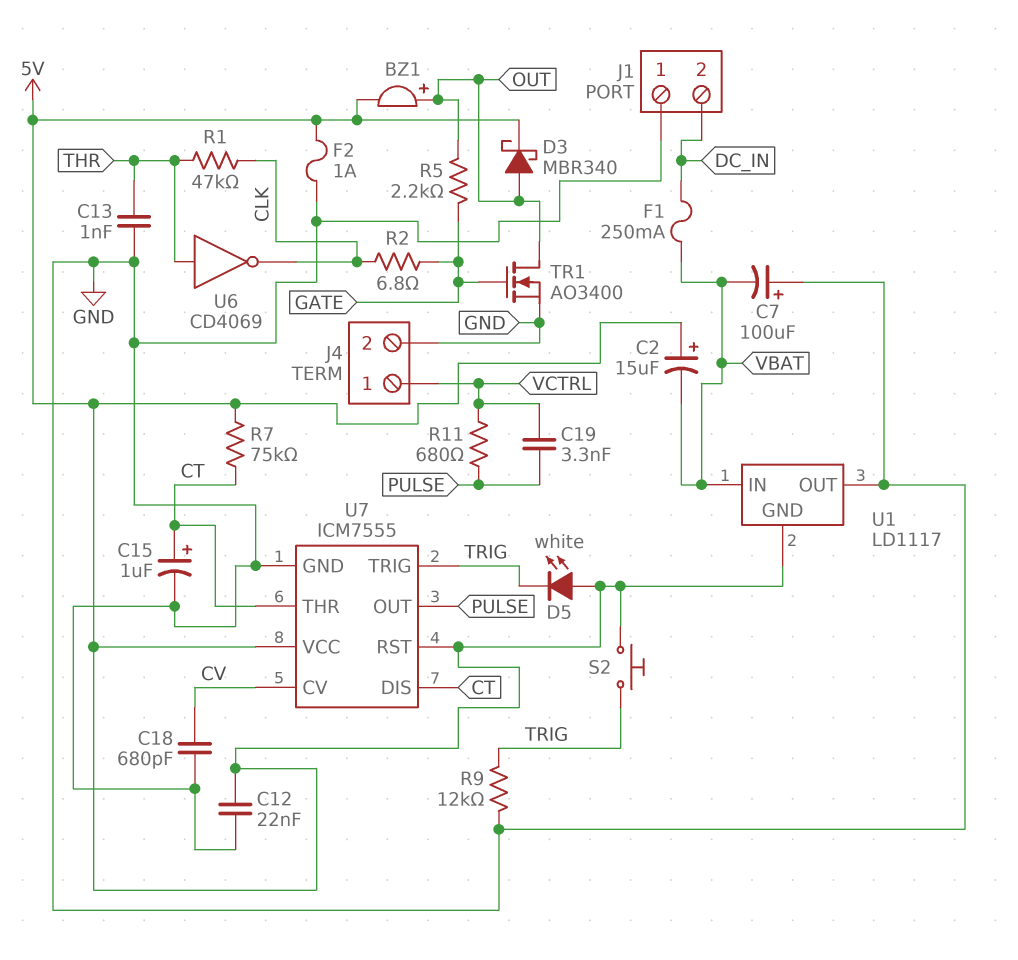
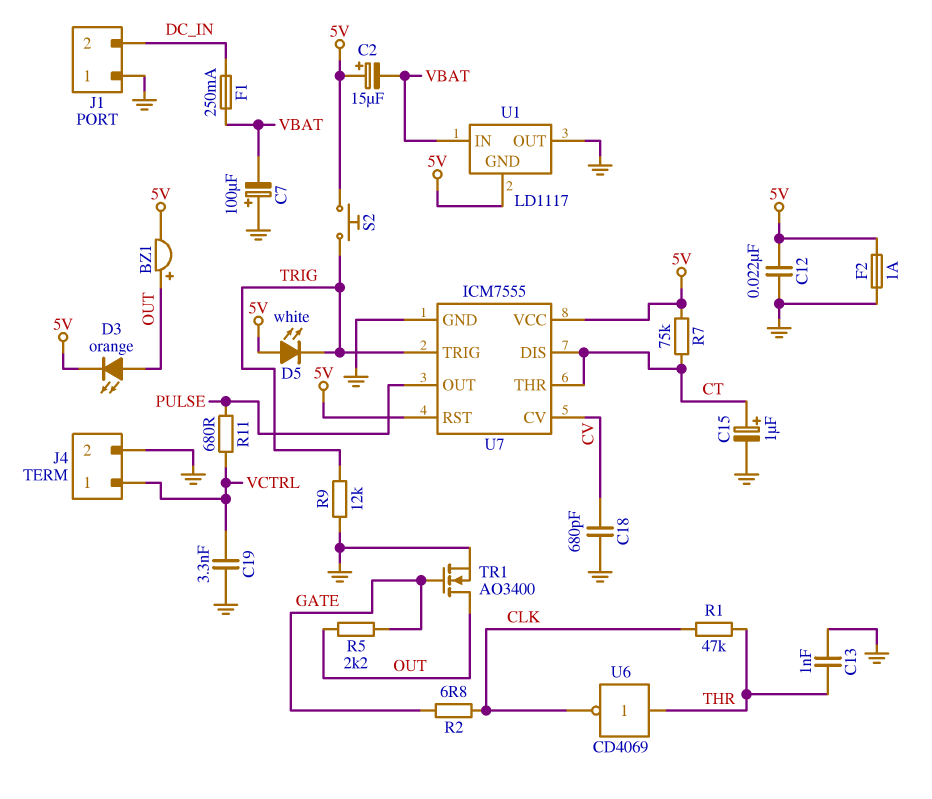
C19: 3.3nF (PULSE, VCTRL) -> 3.3nF (GND, VCTRL)
D3: schottky MBR340 (A OUT, K 5V) -> LED orange (A OUT, K 5V)

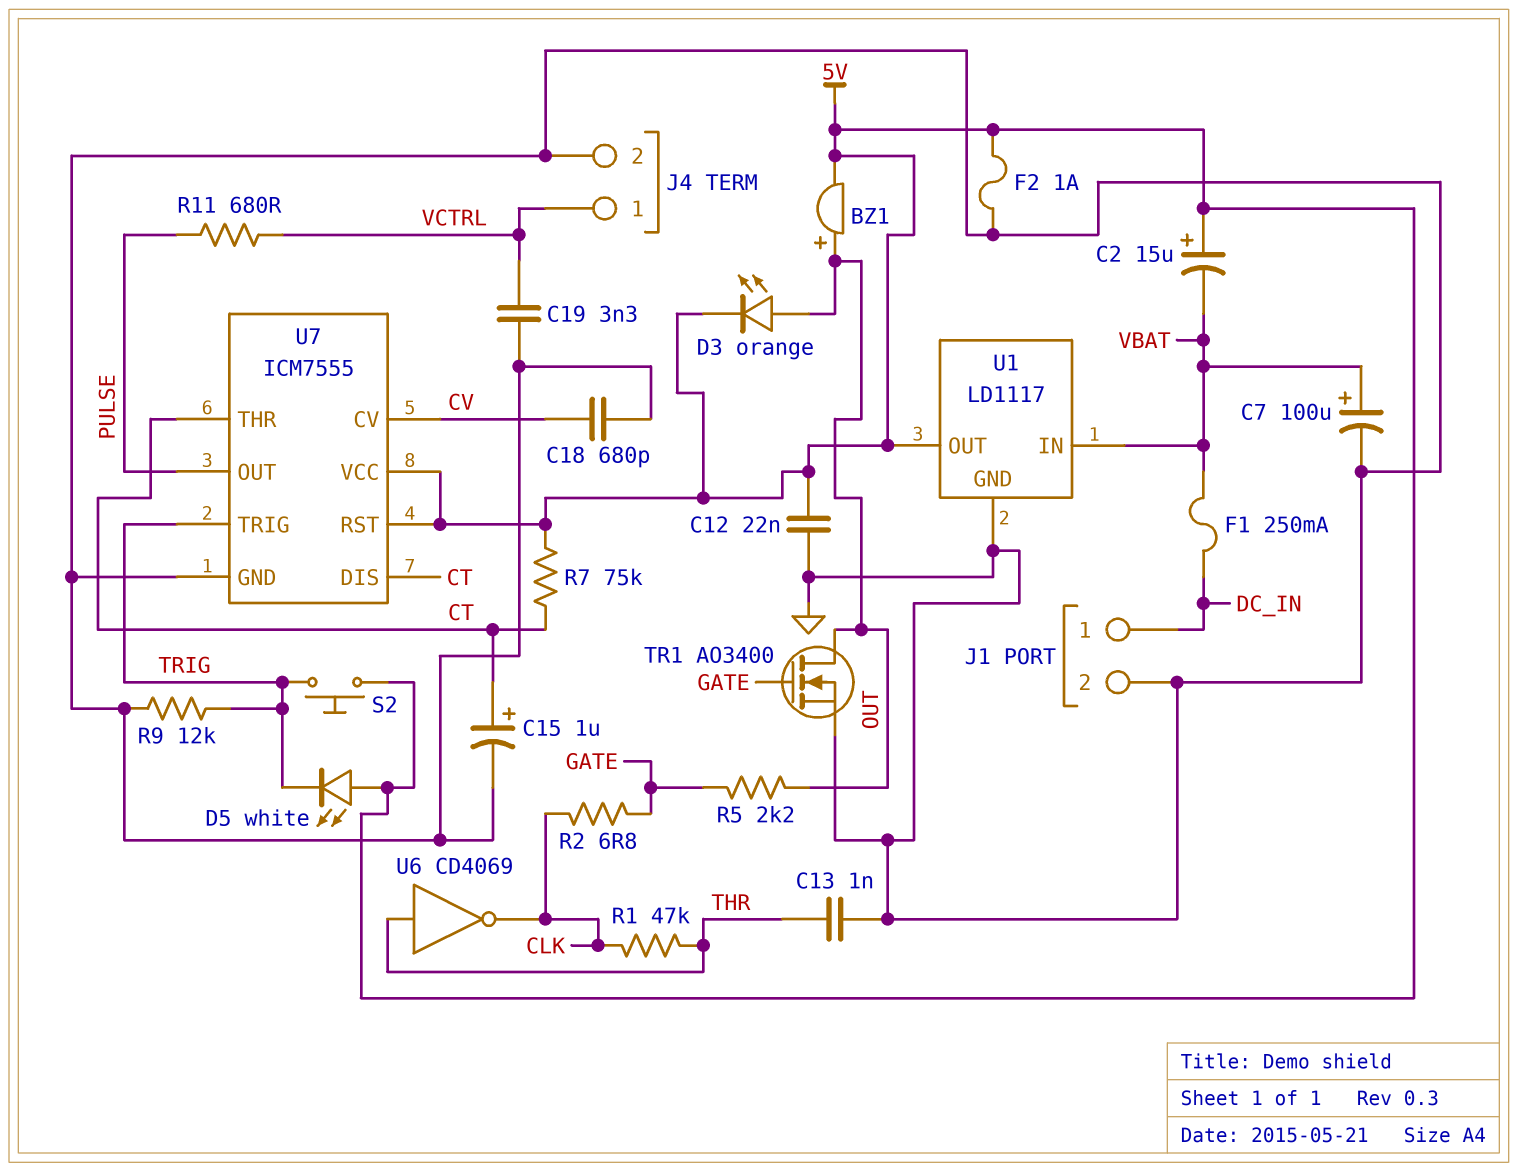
C7: 100uF (plus GND, minus VBAT) -> 100uF (plus VBAT, minus GND)
J1 pin 1: GND -> DC_IN
J1 pin 2: DC_IN -> GND
U1 pin GND: 5V -> GND
U1 pin OUT: GND -> 5V

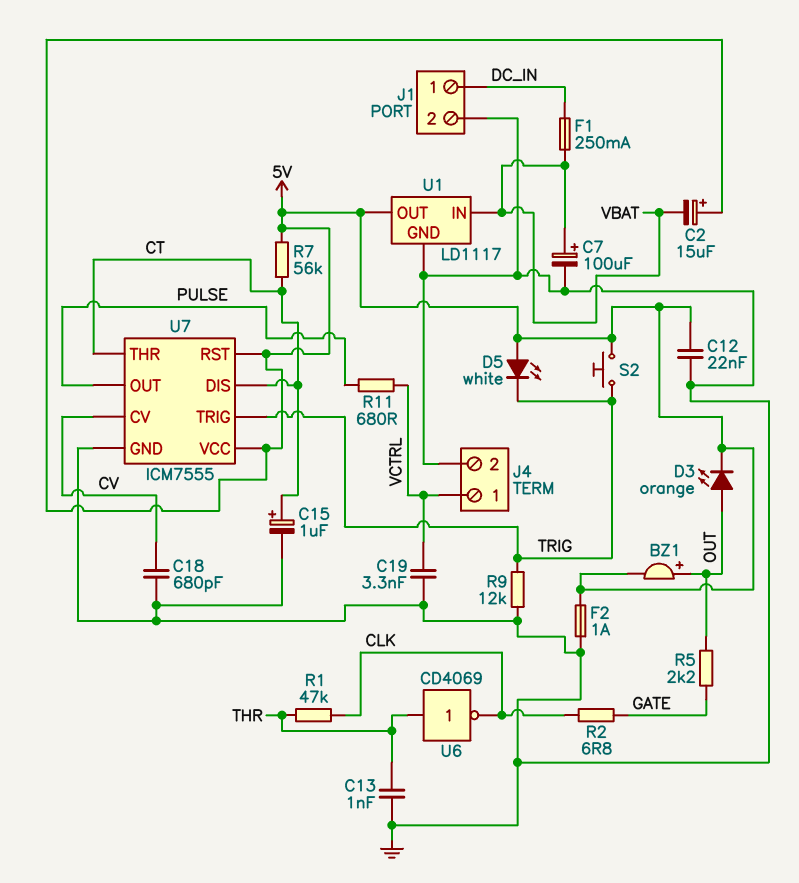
R7: 75k (5V, CT) -> 56k (5V, CT)
TR1: NMOS AO3400 (G GATE, D OUT, S GND) -> none

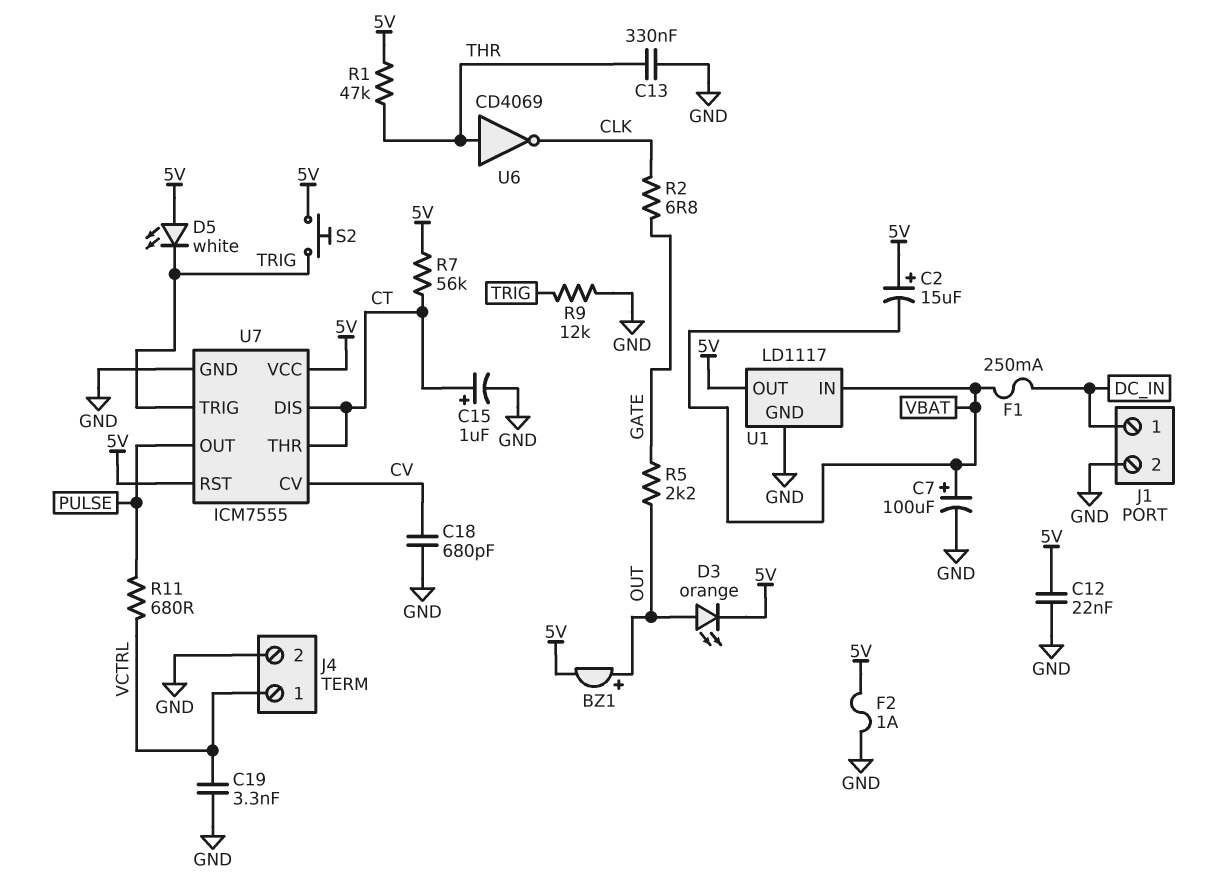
C13: 1nF (GND, THR) -> 330nF (GND, THR)
R1: 47k (CLK, THR) -> 47k (5V, THR)

